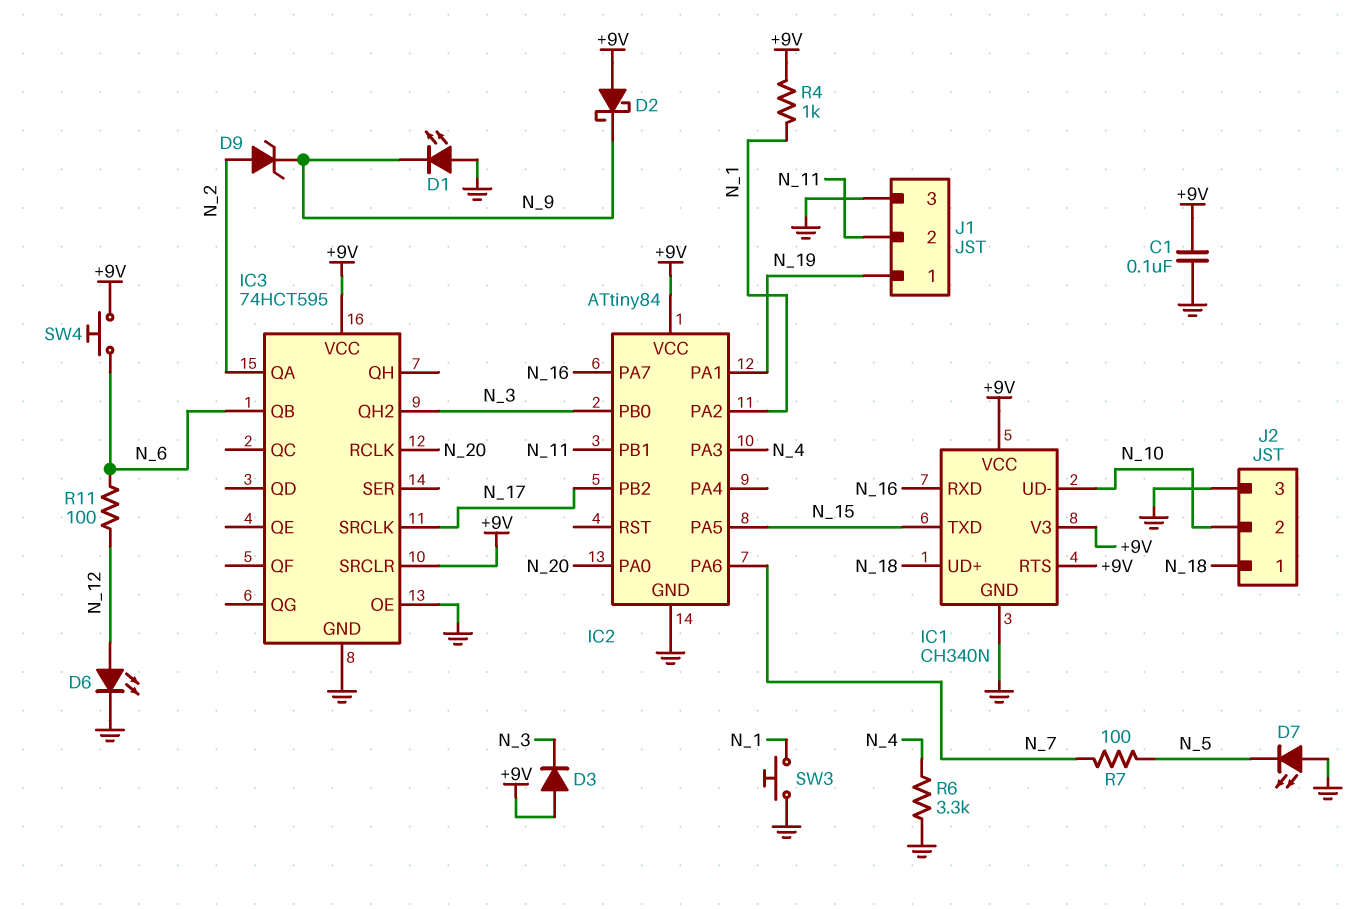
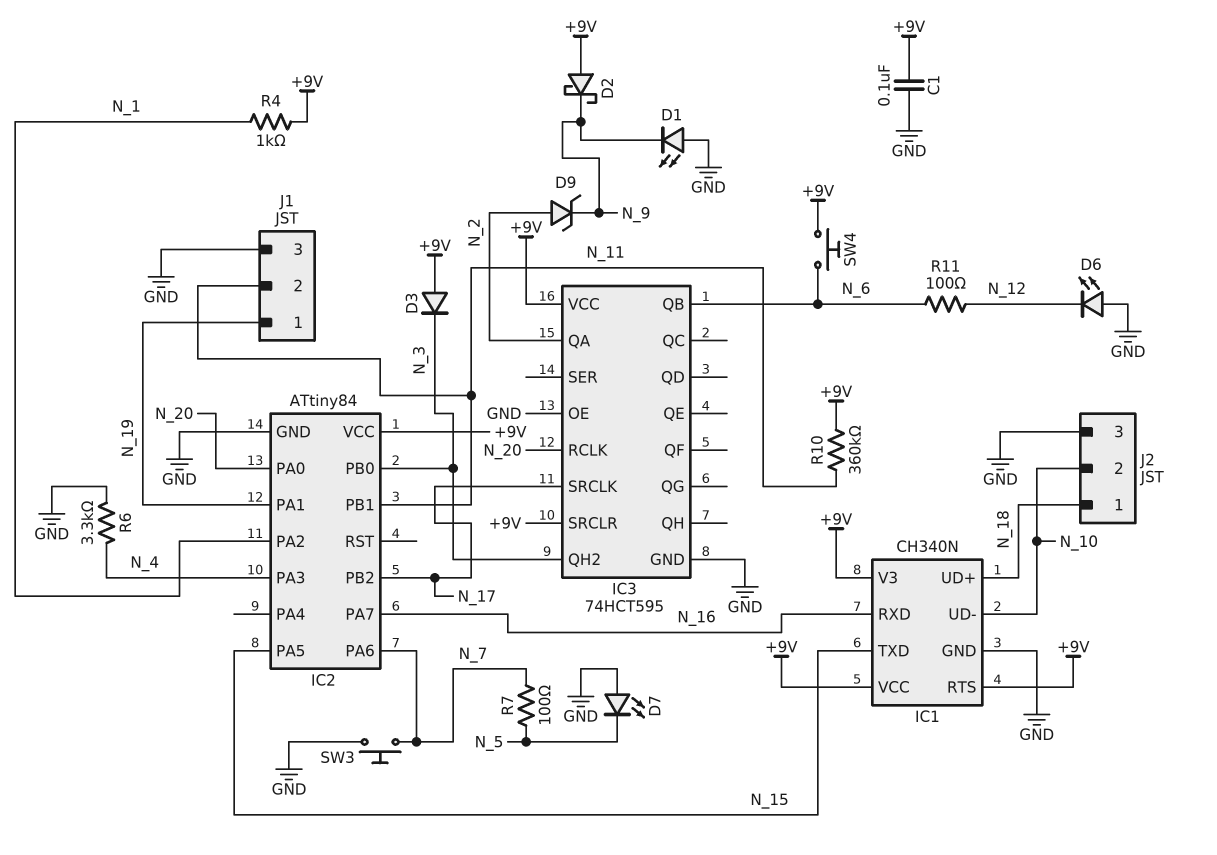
D6: LED (A N_12, K GND) -> LED (A GND, K N_12)
R10: none -> 360k (+9V, N_11)
SW3: button (GND, N_1) -> button (GND, N_7)

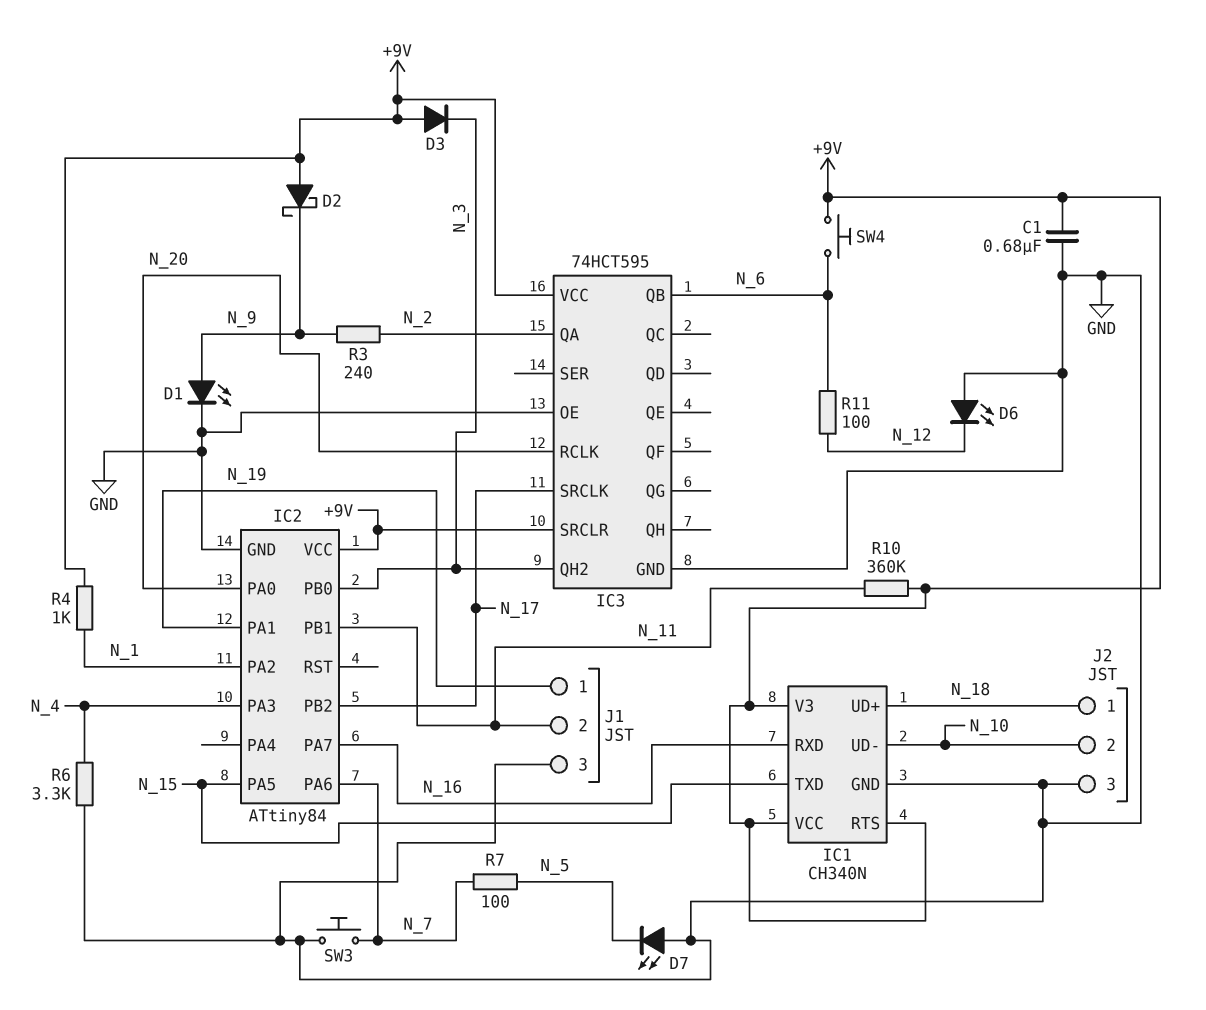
C1: 100nF (+9V, GND) -> 680nF (+9V, GND)
D1: LED (A GND, K N_9) -> LED (A N_9, K GND)
D9: zener (A N_2, K N_9) -> none
R3: none -> 240 (N_2, N_9)

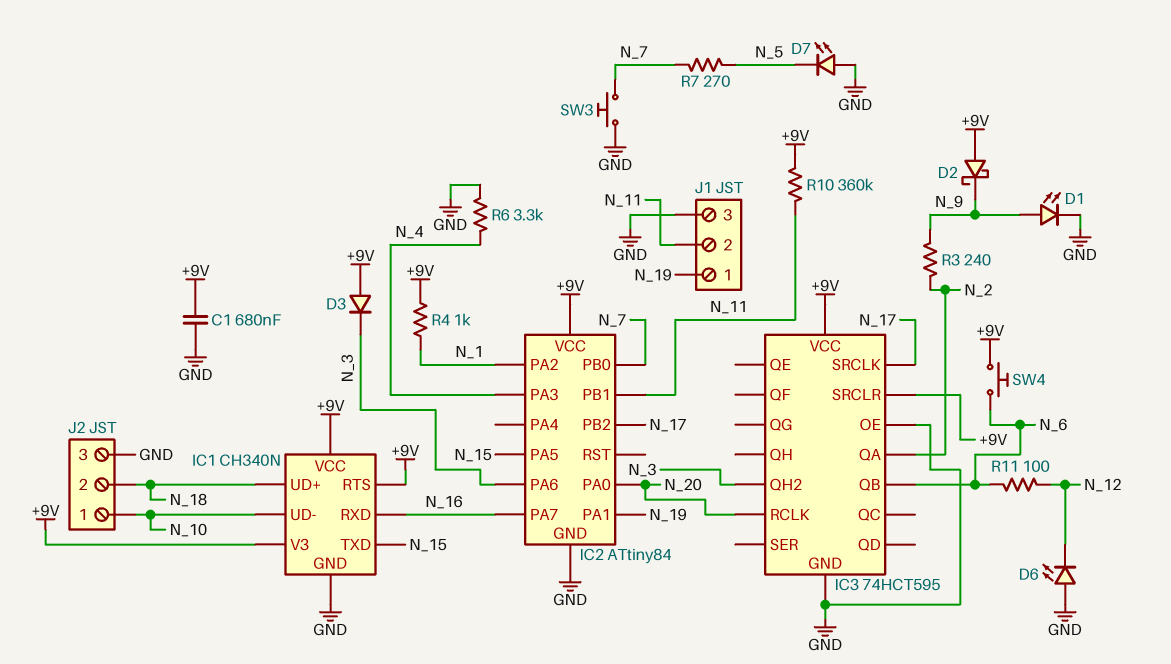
IC2 pin PA6: N_7 -> N_3
IC2 pin PB0: N_3 -> N_7
J2 pin 1: N_18 -> N_10
J2 pin 2: N_10 -> N_18
R7: 100 (N_5, N_7) -> 270 (N_5, N_7)

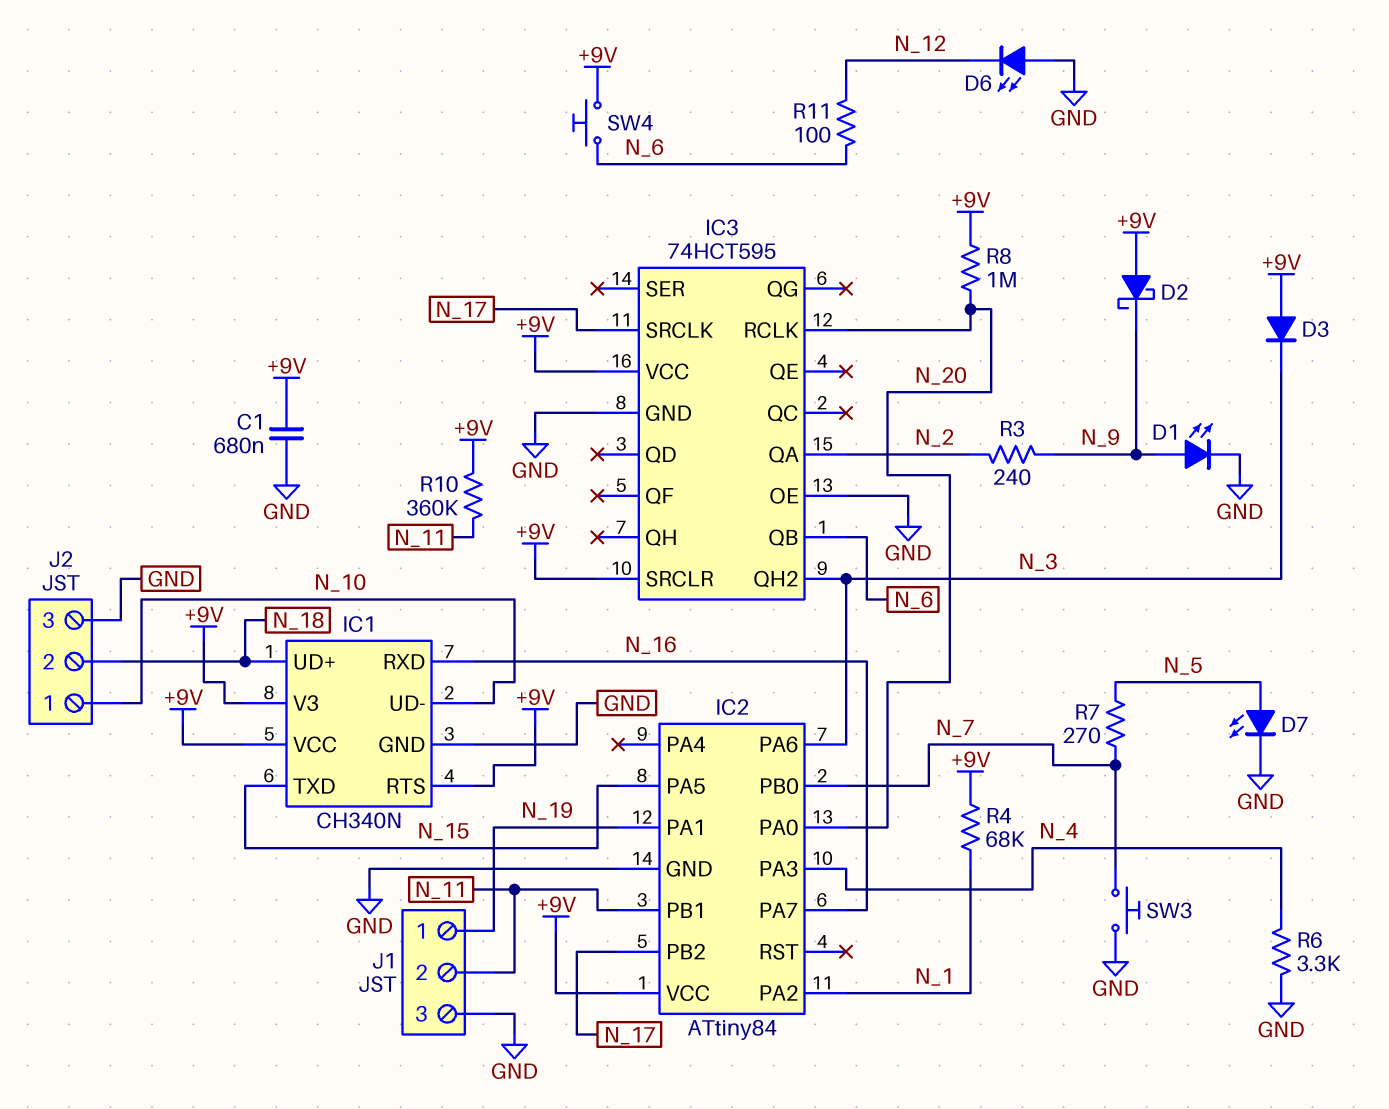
D7: LED (A GND, K N_5) -> LED (A N_5, K GND)
R4: 1k (+9V, N_1) -> 68k (+9V, N_1)
R8: none -> 1M (+9V, N_20)

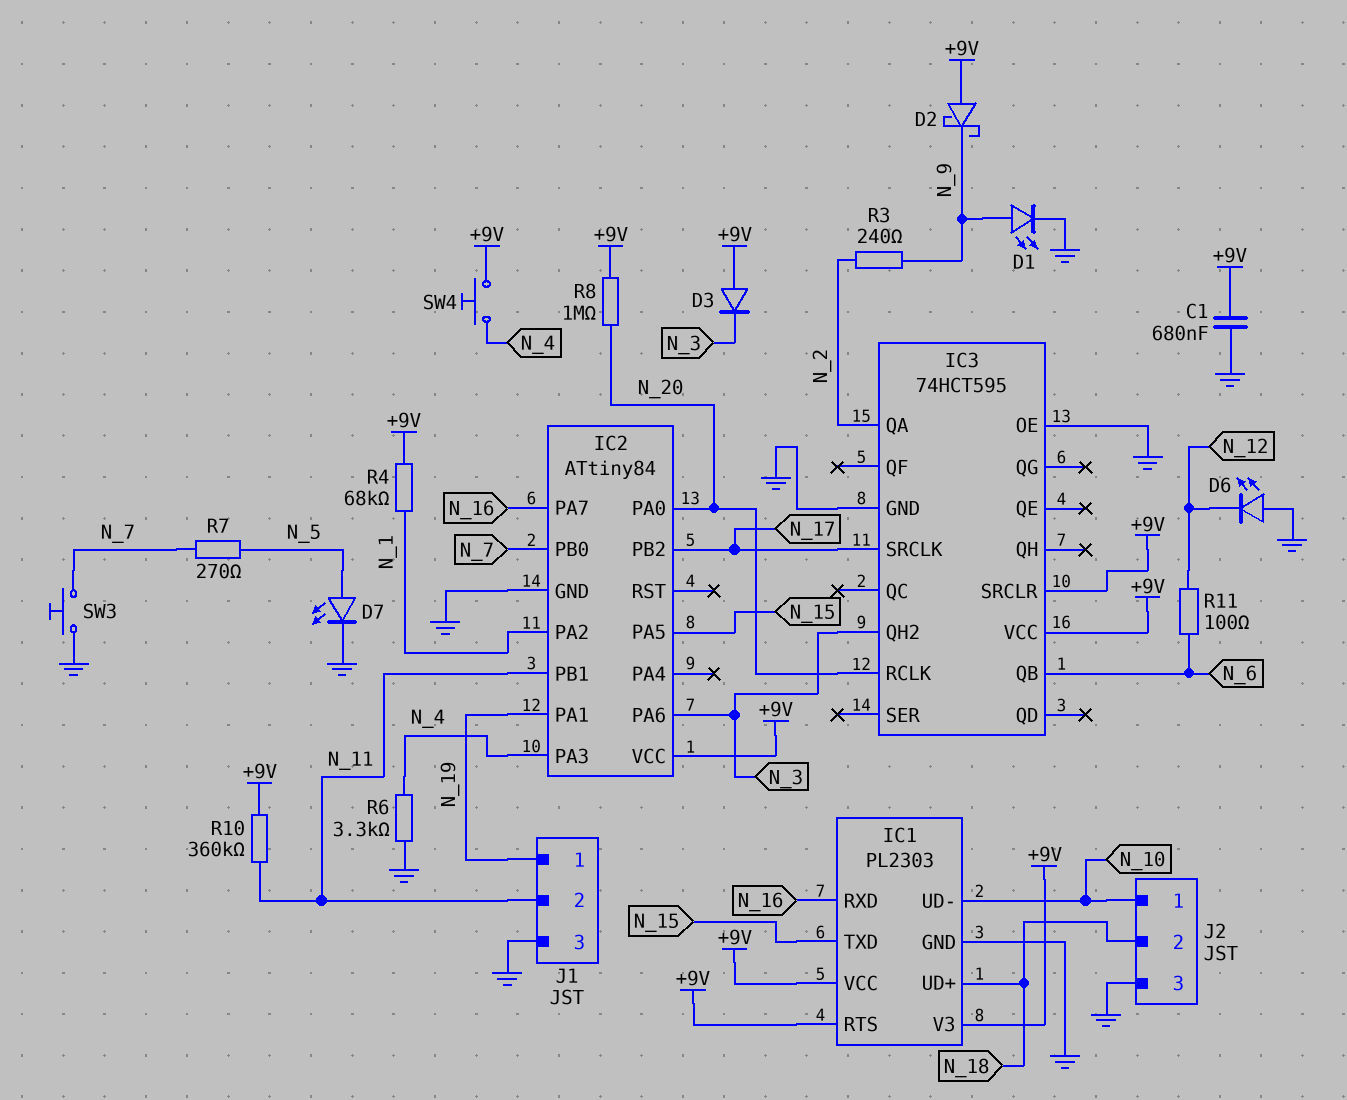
IC1: CH340N -> PL2303
SW4: button (+9V, N_6) -> button (+9V, N_4)

